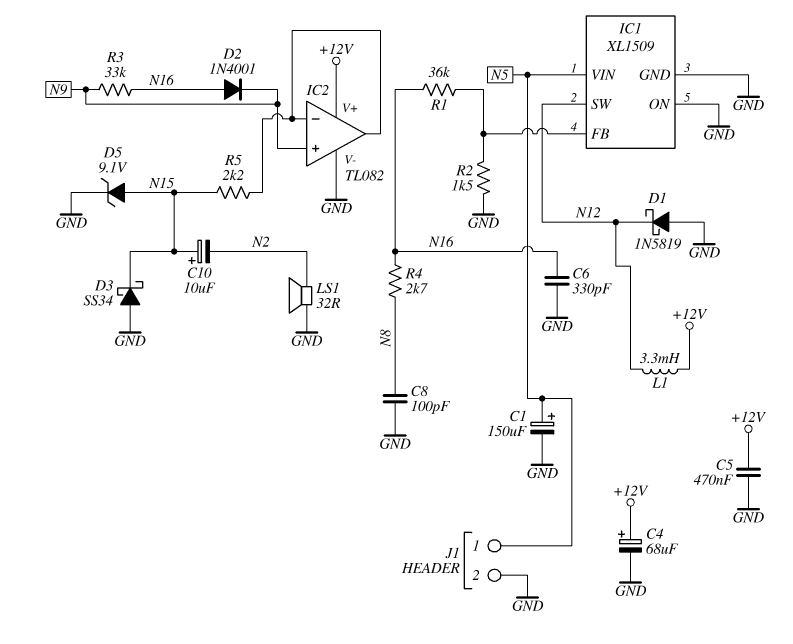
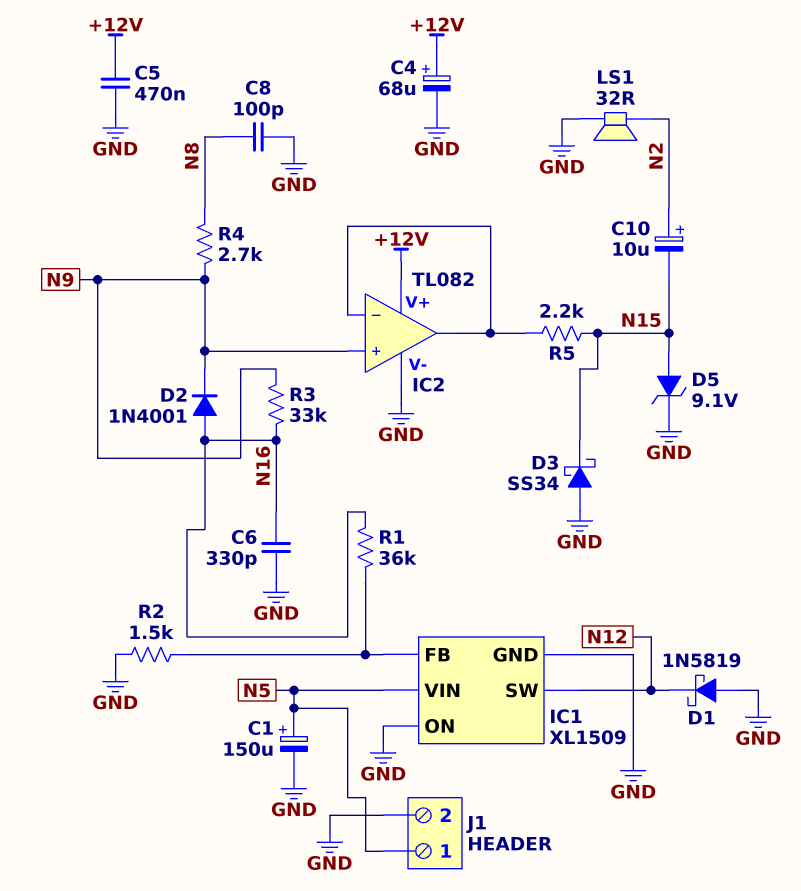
C10: 10uF (plus N15, minus N2) -> 10uF (plus N2, minus N15)
L1: 3.3mH (+12V, N12) -> none
R4: 2.7k (N8, N16) -> 2.7k (N8, N9)

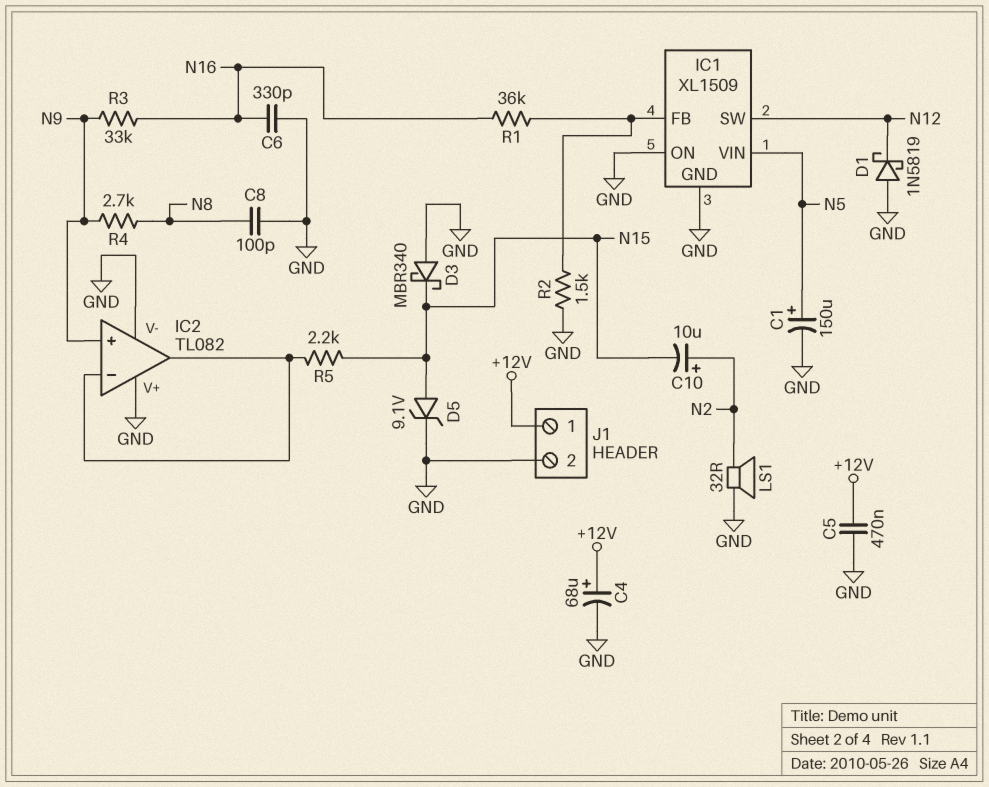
D2: diode 1N4001 (A N16, K N9) -> none
D3: schottky SS34 (A GND, K N15) -> schottky MBR340 (A GND, K N15)
IC2 pin V+: +12V -> GND
J1 pin 1: N5 -> +12V

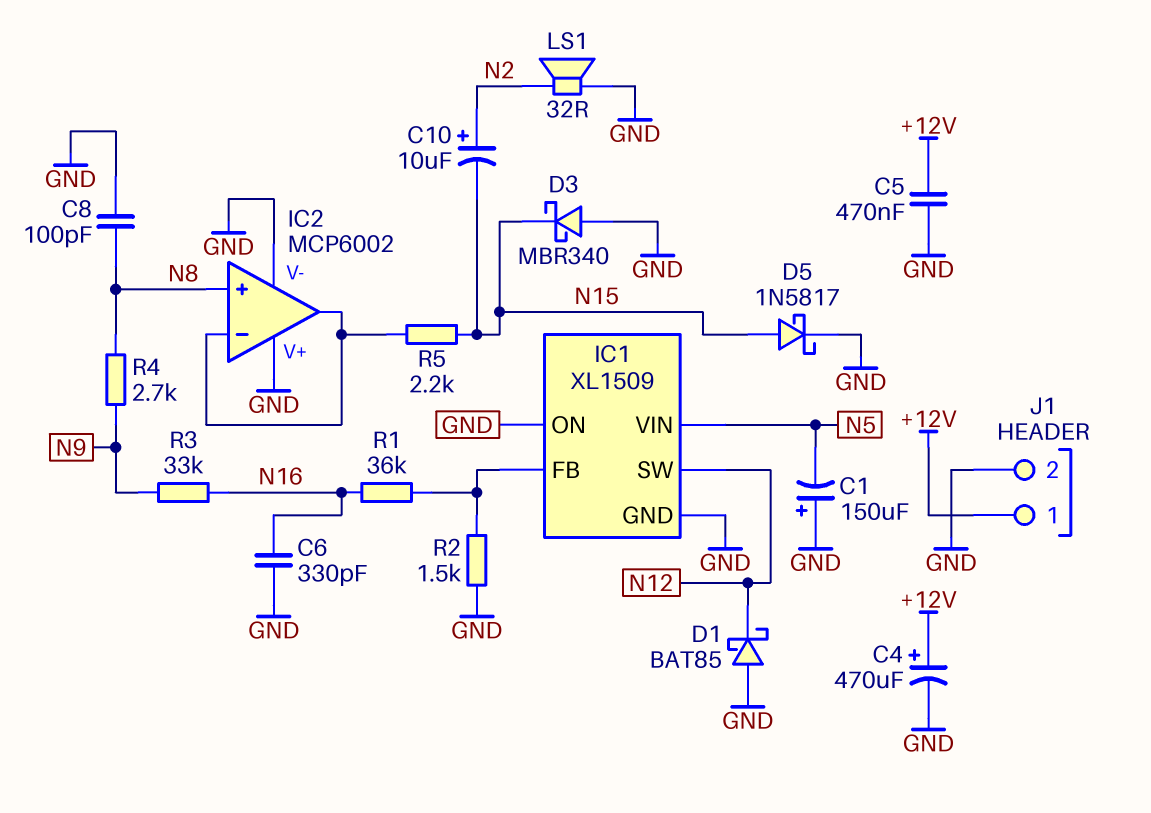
C1: 150uF (plus N5, minus GND) -> 150uF (plus GND, minus N5)
C4: 68uF (plus +12V, minus GND) -> 470uF (plus +12V, minus GND)
D1: schottky 1N5819 (A GND, K N12) -> schottky BAT85 (A GND, K N12)
D5: zener 9.1V (A N15, K GND) -> schottky 1N5817 (A N15, K GND)
IC2: TL082 -> MCP6002
IC2 pin in+: N9 -> N8

